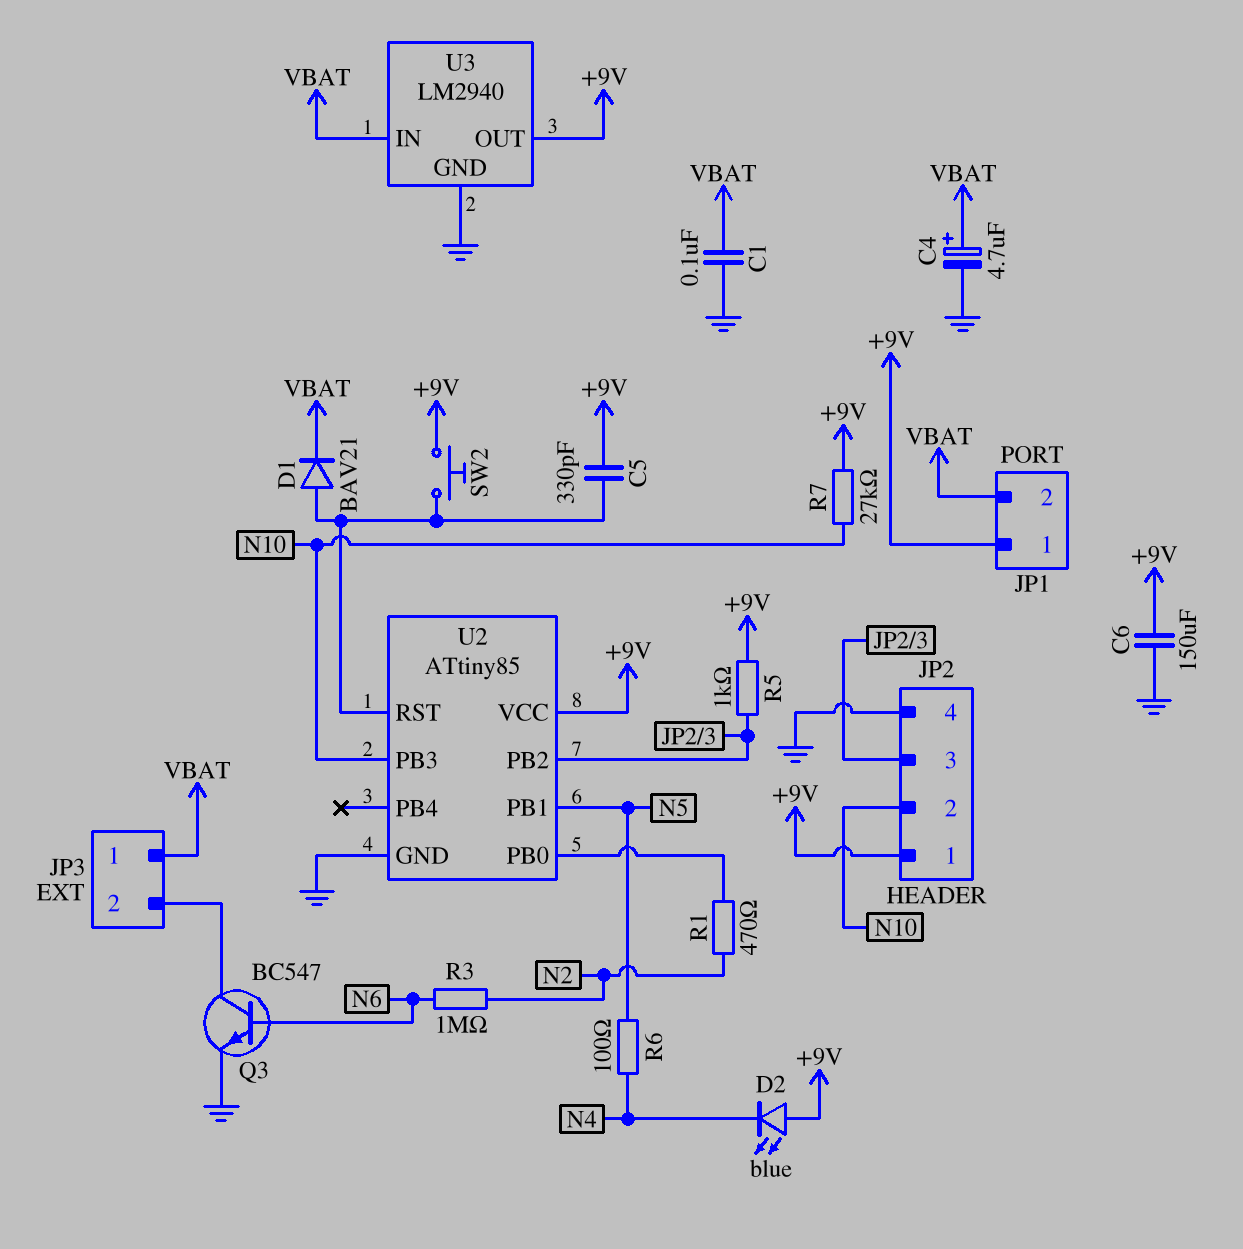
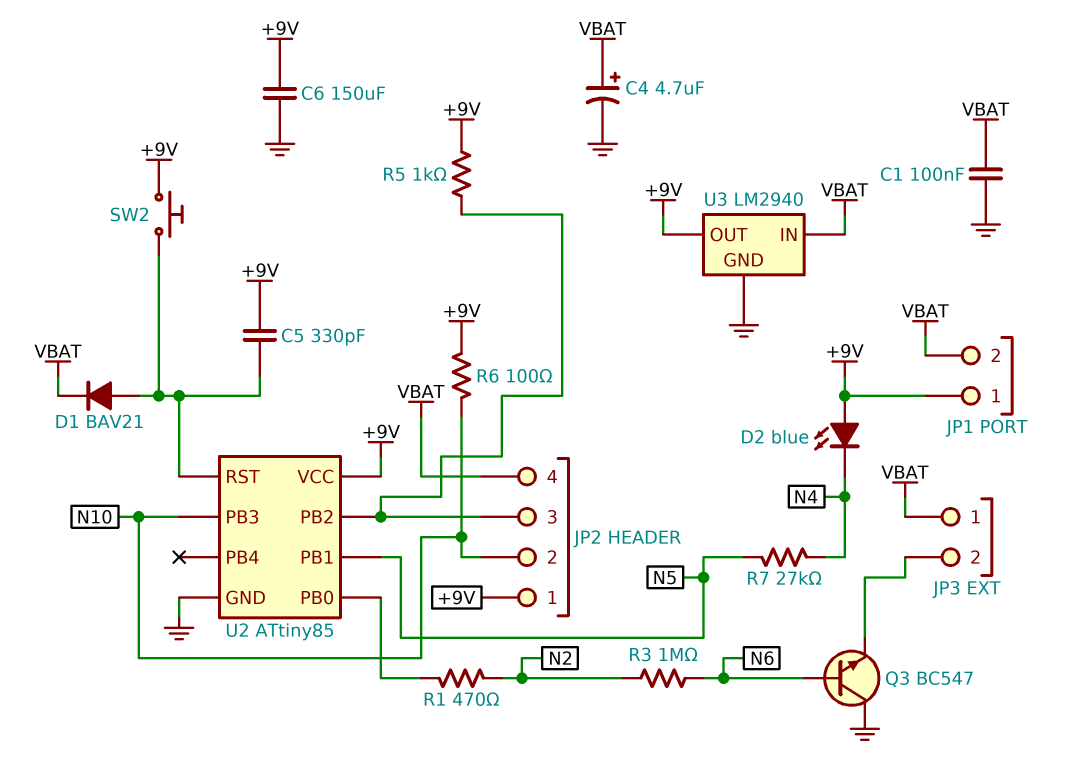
JP2 pin 4: GND -> VBAT
Q3: NPN BC547 (B N6, C JP3/2, E GND) -> NPN BC547 (B N6, C GND, E JP3/2)
R6: 100 (N4, N5) -> 100 (+9V, N10)
R7: 27k (+9V, N10) -> 27k (N4, N5)

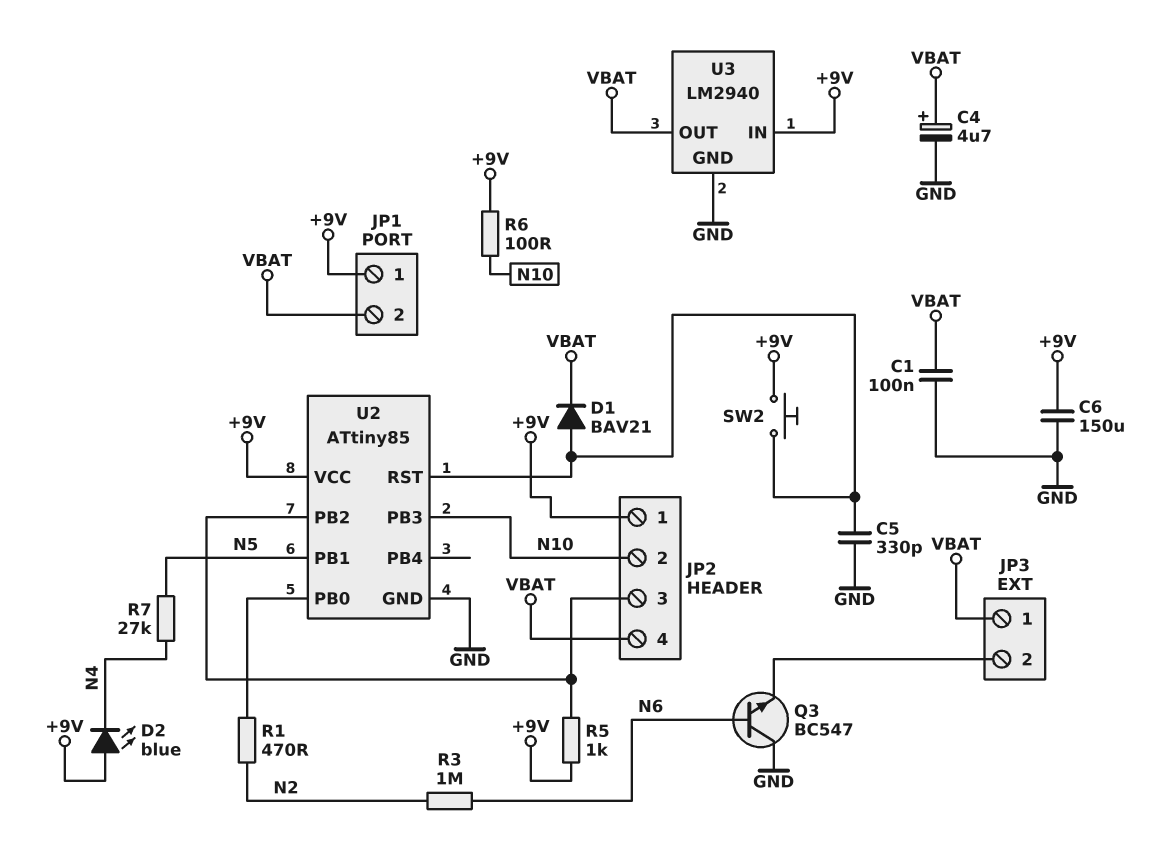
C5: 330pF (+9V, U2/RST) -> 330pF (GND, U2/RST)
U3 pin IN: VBAT -> +9V
U3 pin OUT: +9V -> VBAT

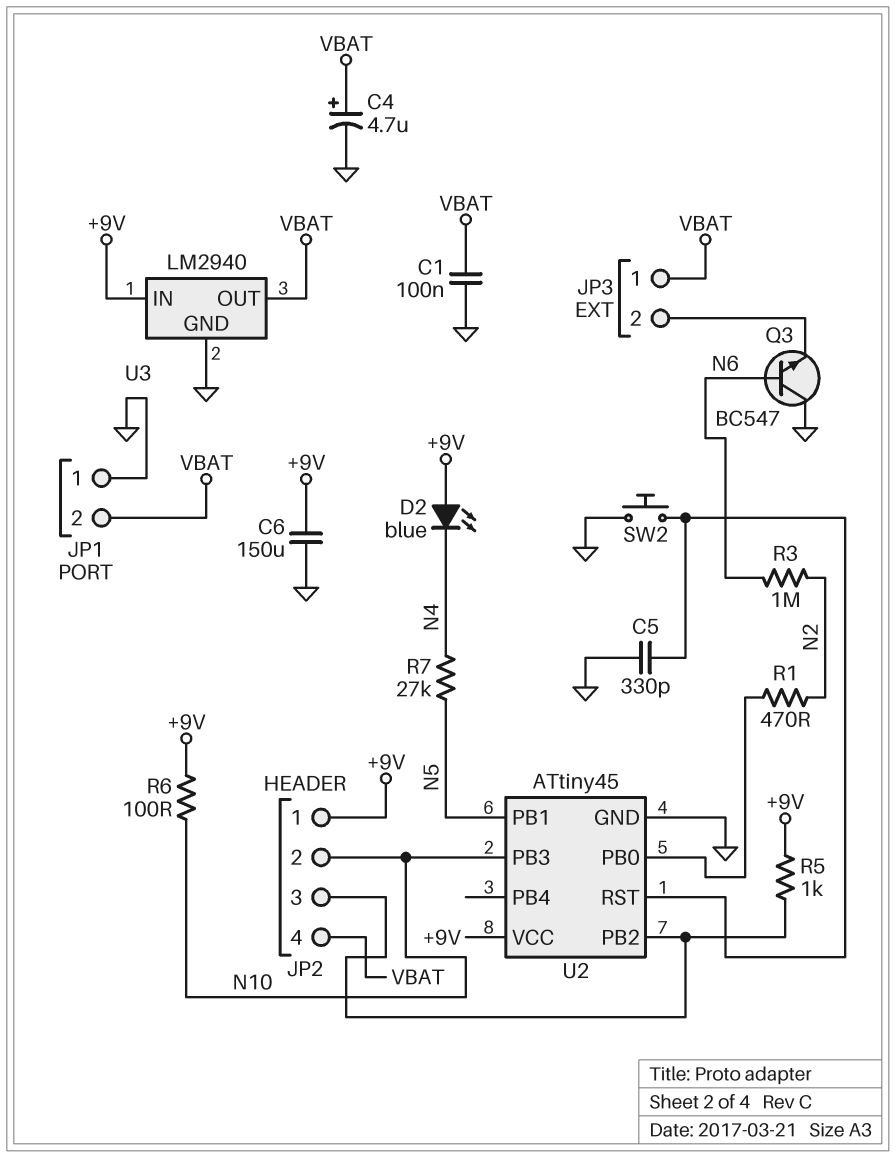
D1: diode BAV21 (A U2/RST, K VBAT) -> none
JP1 pin 1: +9V -> GND
SW2: button (+9V, U2/RST) -> button (GND, U2/RST)
U2: ATtiny85 -> ATtiny45

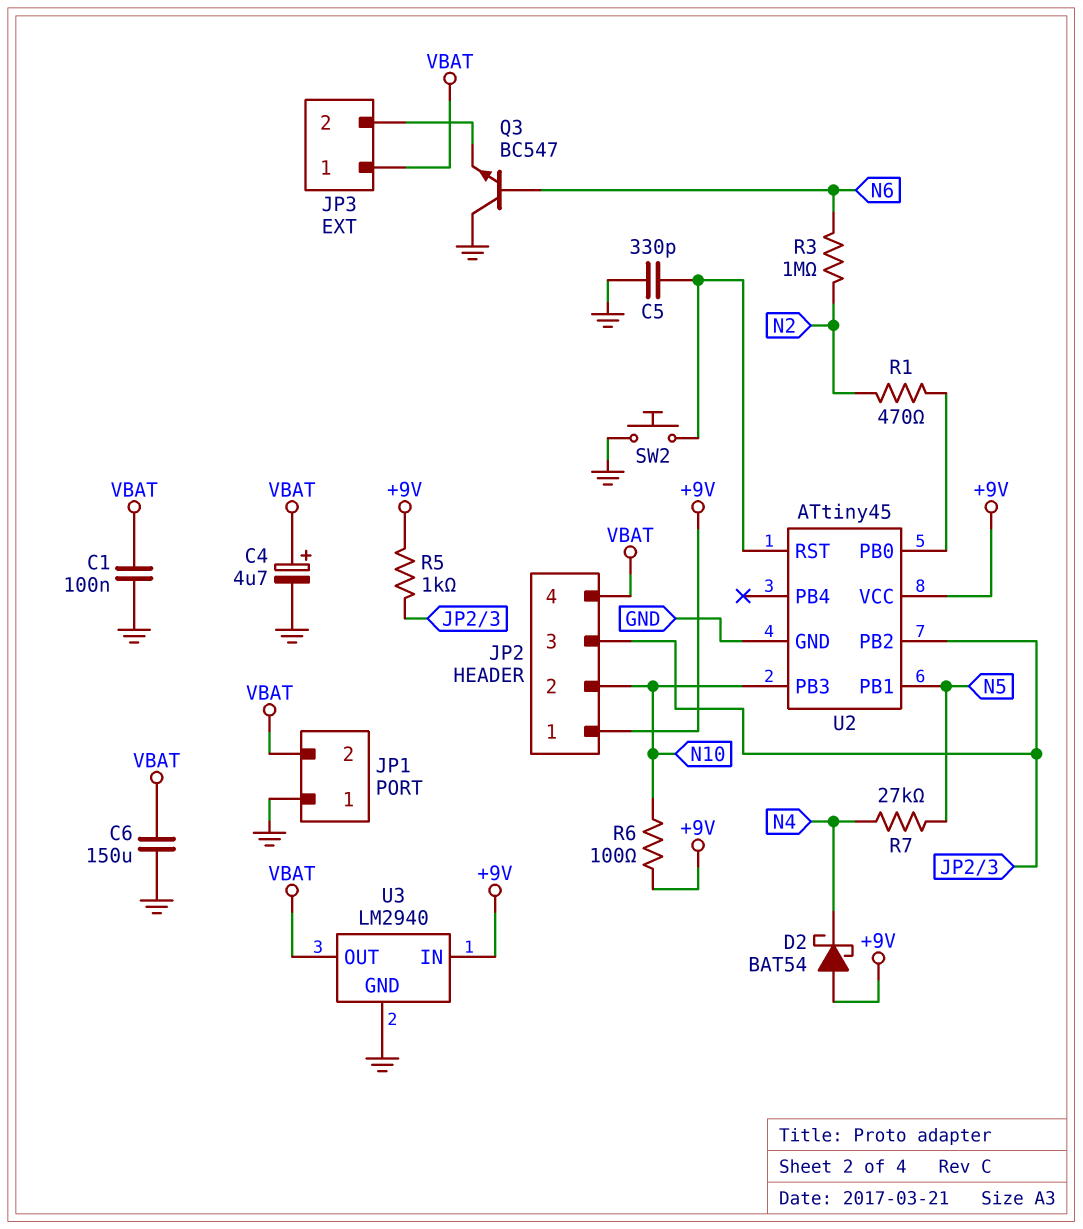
C6: 150uF (+9V, GND) -> 150uF (GND, VBAT)
D2: LED blue (A +9V, K N4) -> schottky BAT54 (A +9V, K N4)

